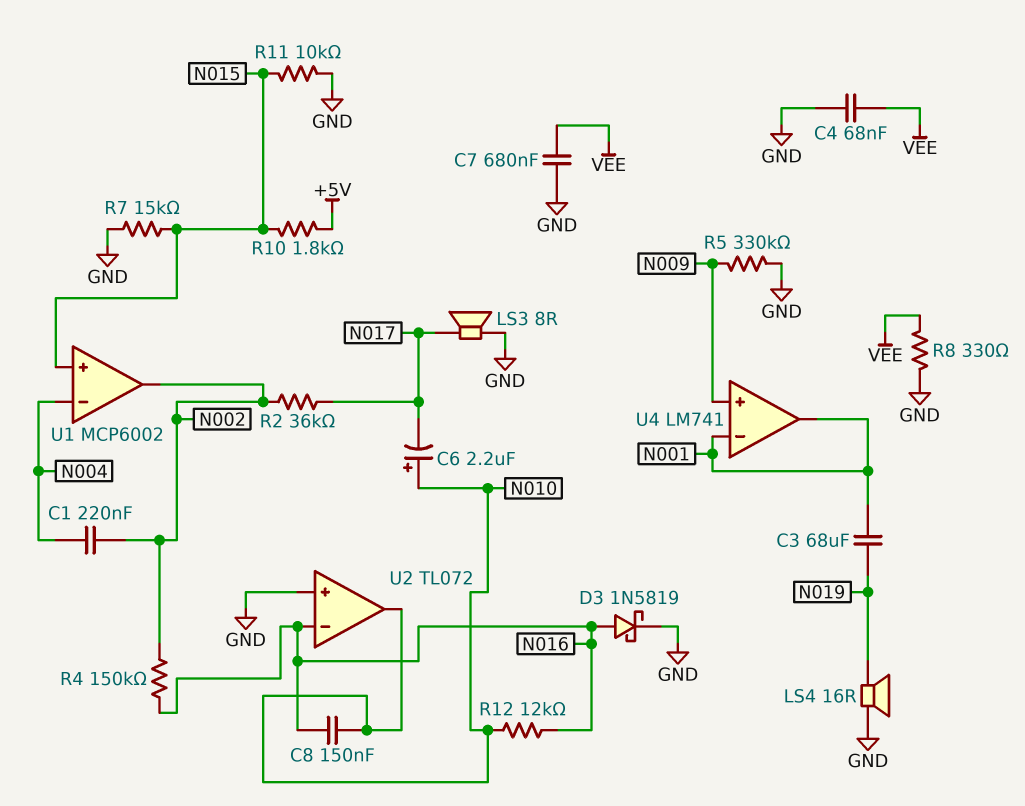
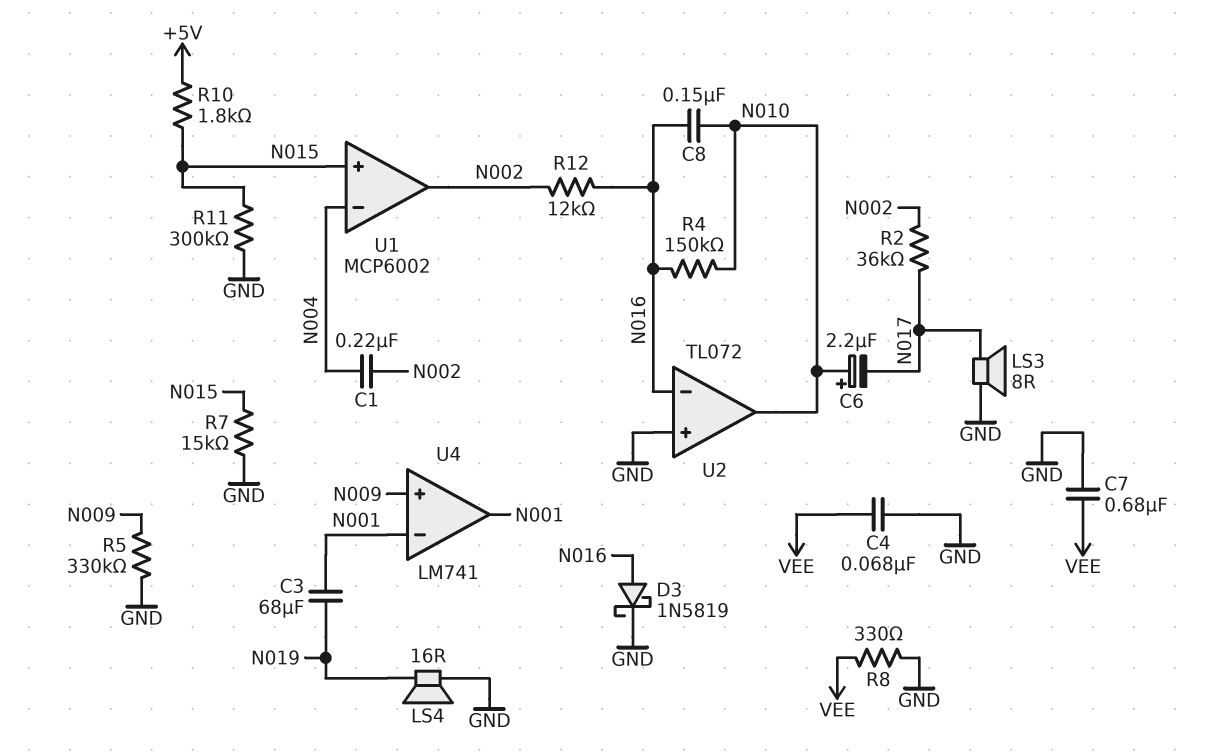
R4: 150k (N002, N016) -> 150k (N010, N016)
R11: 10k (GND, N015) -> 300k (GND, N015)
R12: 12k (N010, N016) -> 12k (N002, N016)

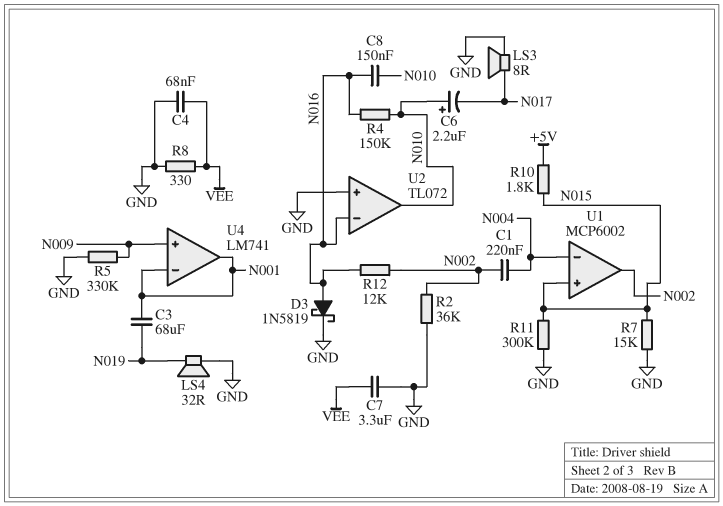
C7: 680nF (GND, VEE) -> 3.3uF (GND, VEE)
LS4: speaker 16R (GND, N019) -> speaker 32R (GND, N019)
R2: 36k (N002, N017) -> 36k (GND, N002)

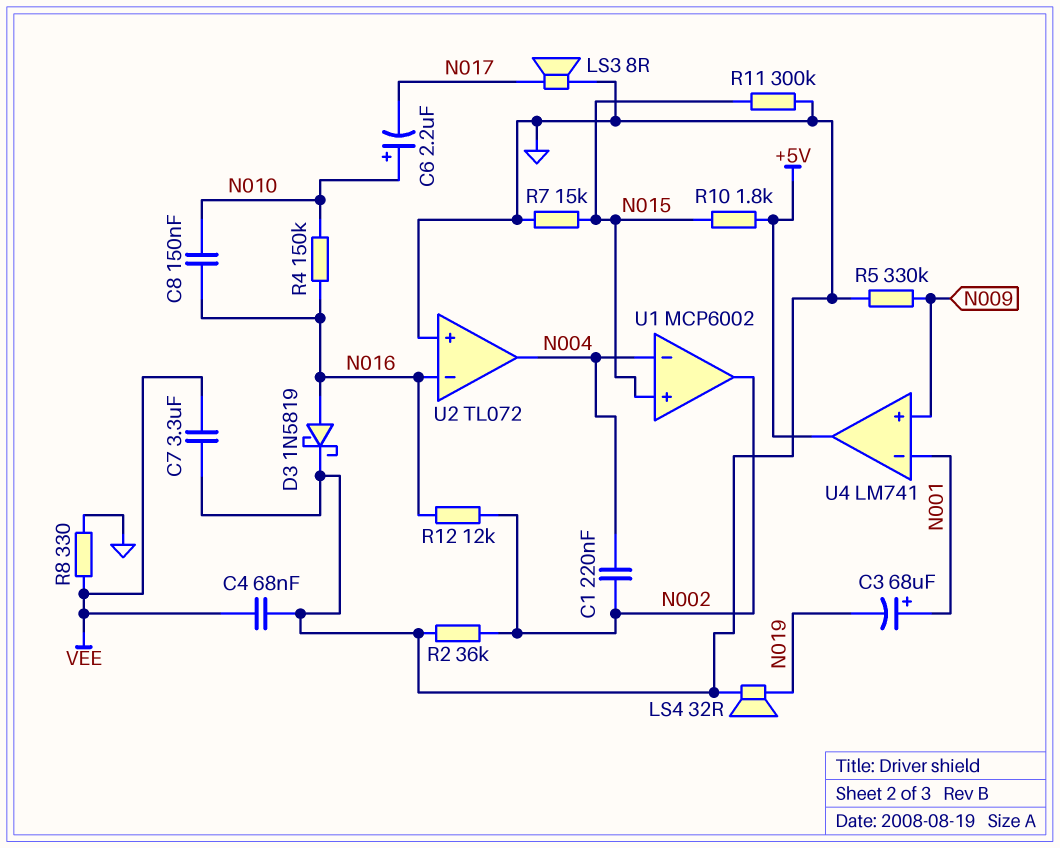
C3: 68uF (N001, N019) -> 68uF (plus N001, minus N019)
U2 pin out: N010 -> N004
U4 pin out: N001 -> +5V

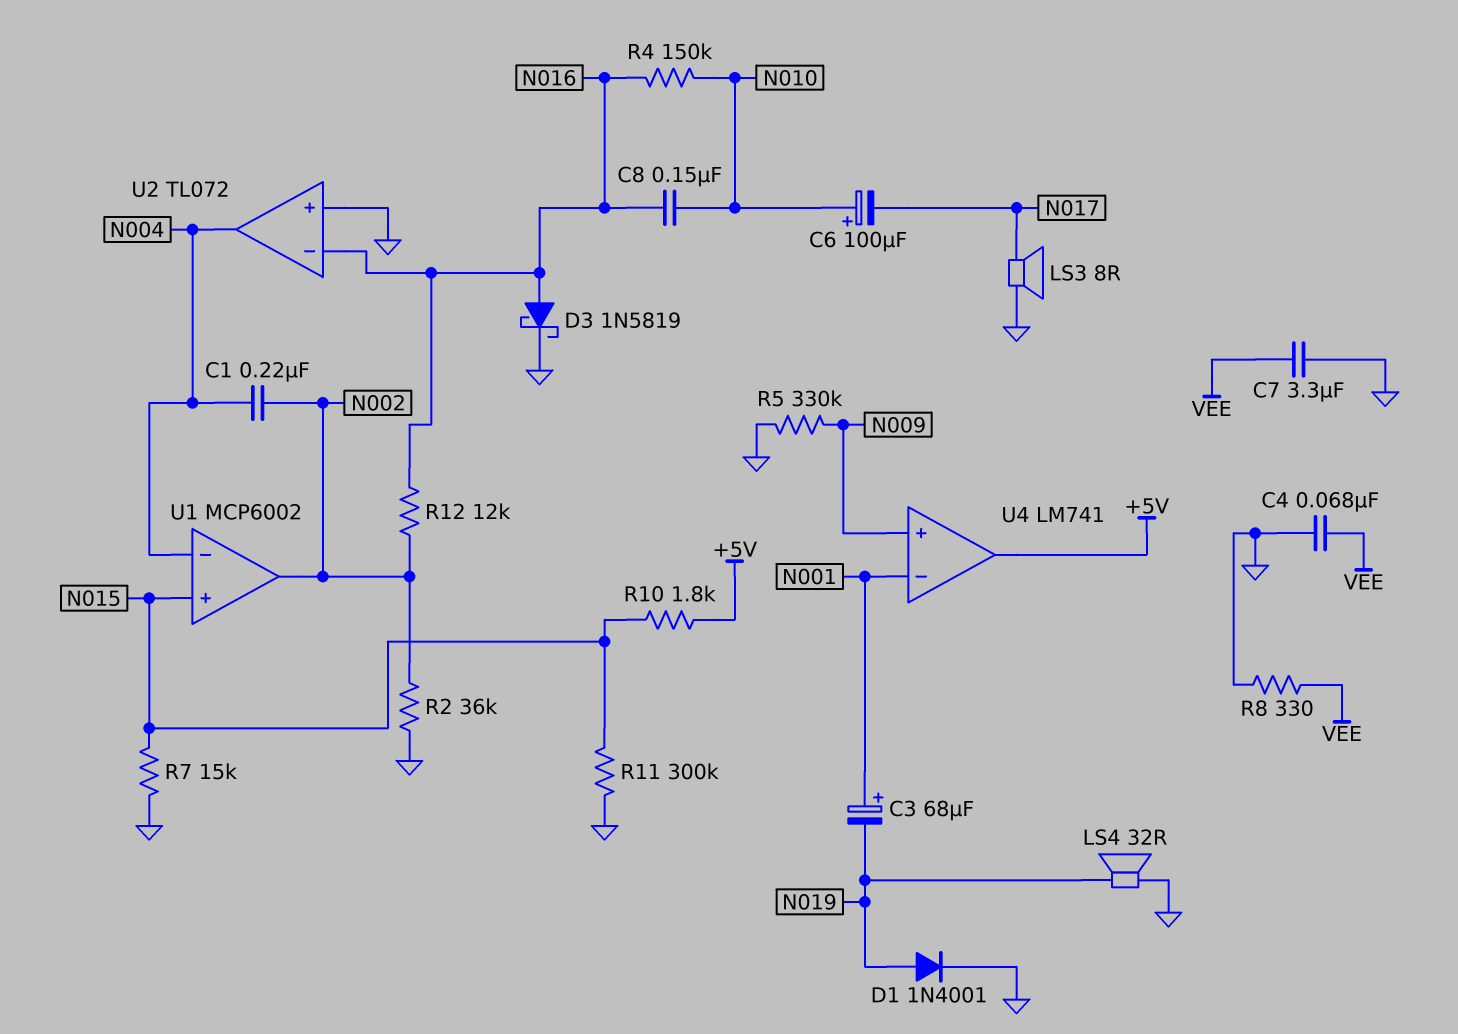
C6: 2.2uF (plus N010, minus N017) -> 100uF (plus N010, minus N017)
D1: none -> diode 1N4001 (A N019, K GND)

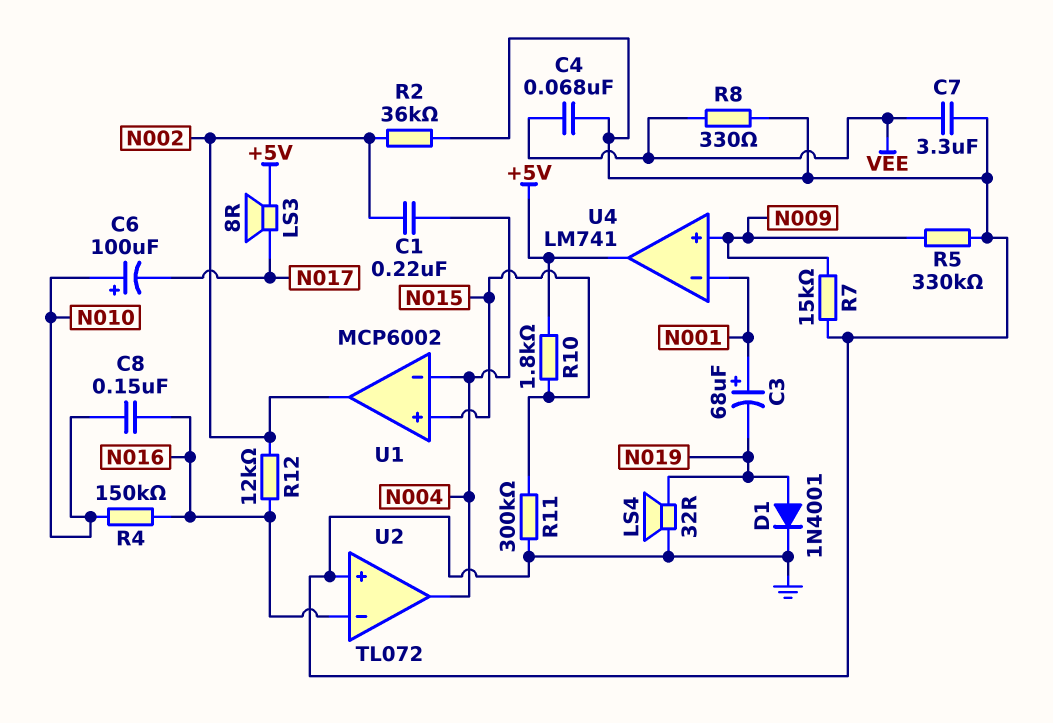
D3: schottky 1N5819 (A N016, K GND) -> none
LS3: speaker 8R (GND, N017) -> speaker 8R (+5V, N017)
R7: 15k (GND, N015) -> 15k (GND, N009)

